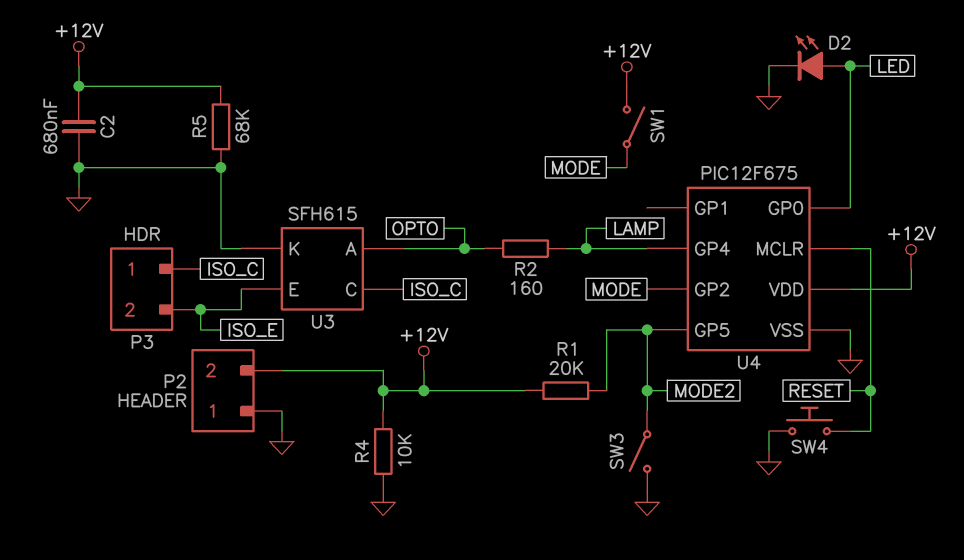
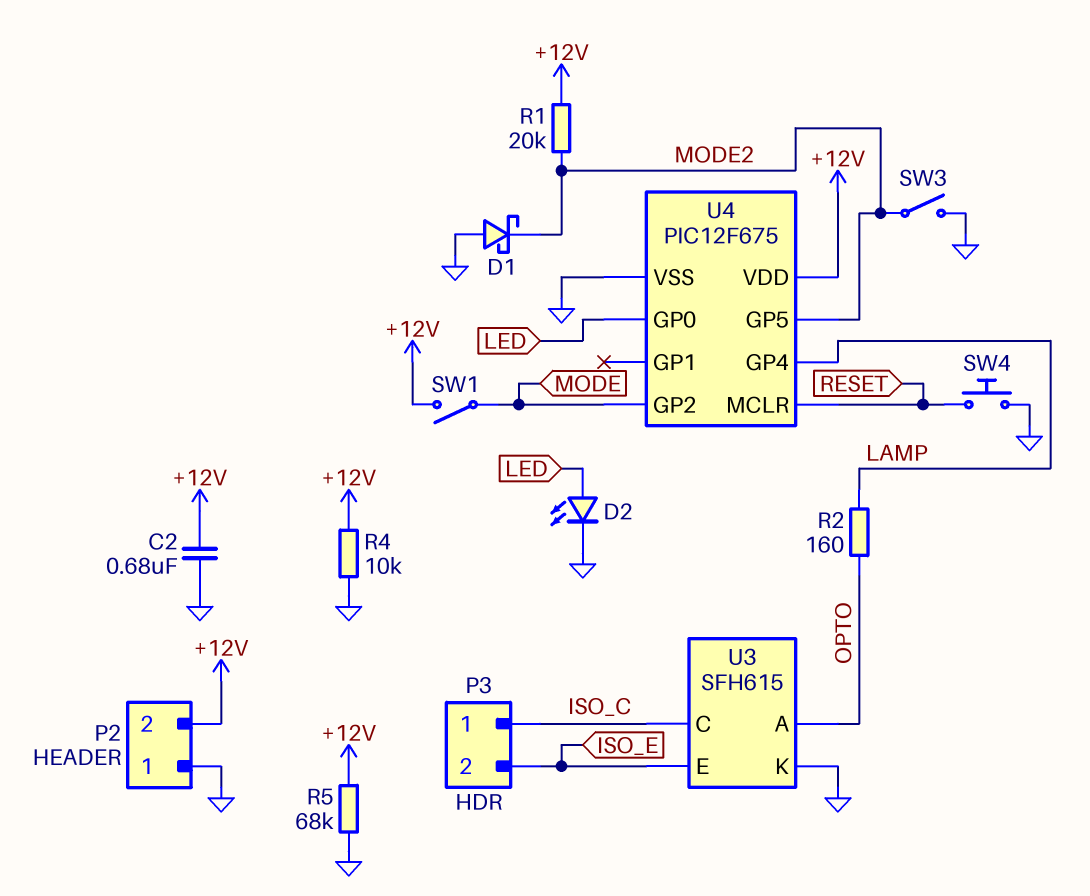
D1: none -> schottky (A GND, K MODE2)

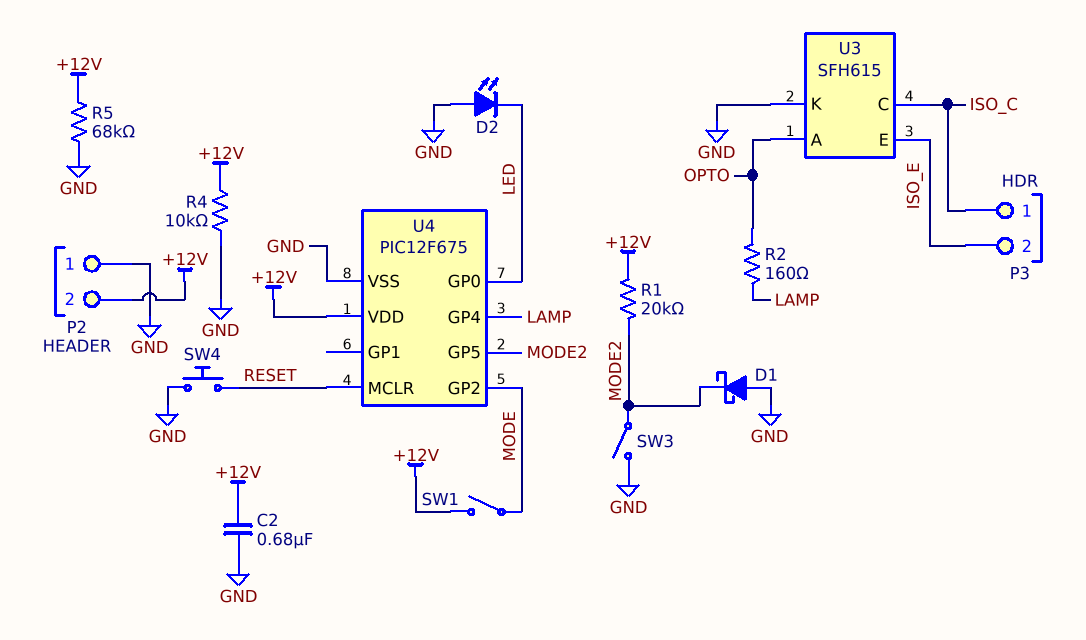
D2: LED (A LED, K GND) -> LED (A GND, K LED)

